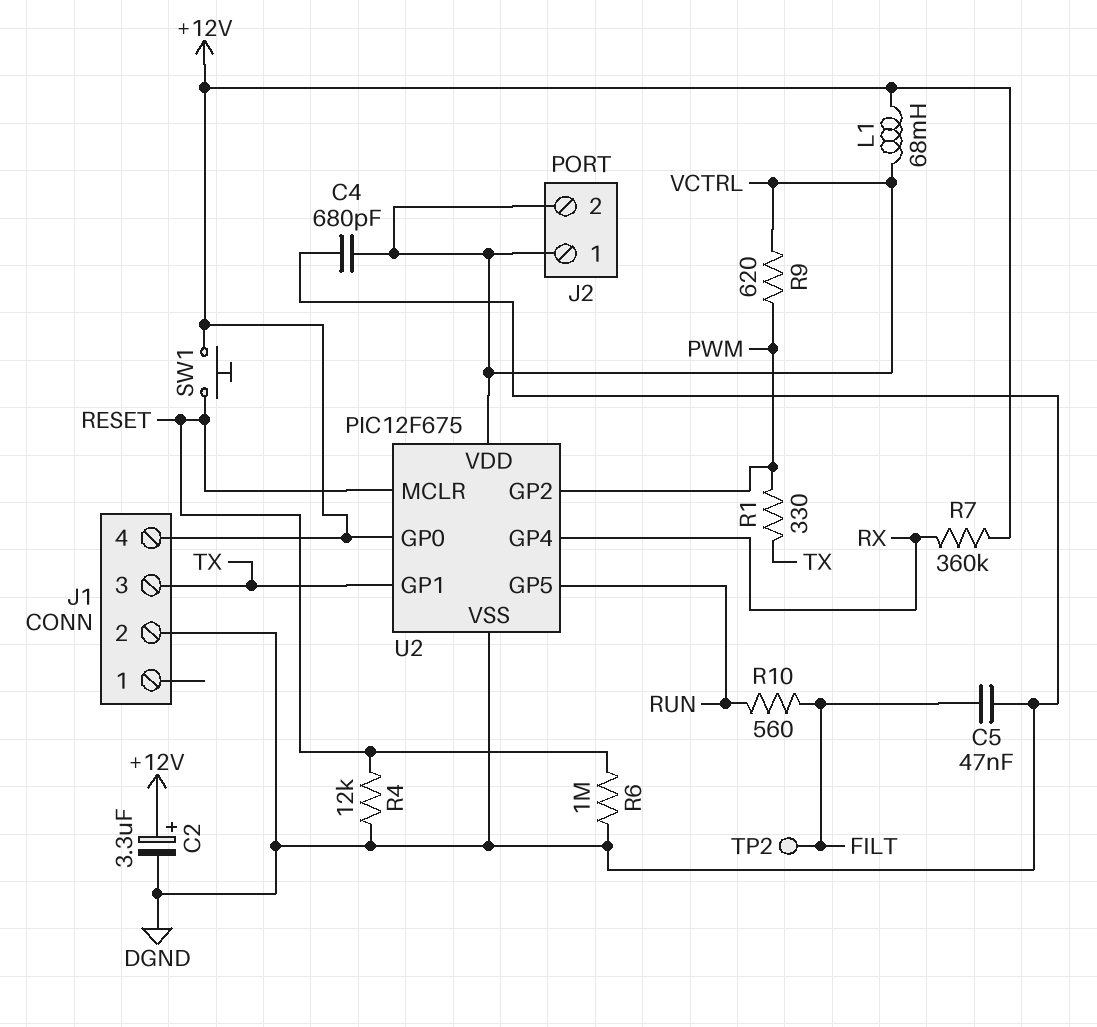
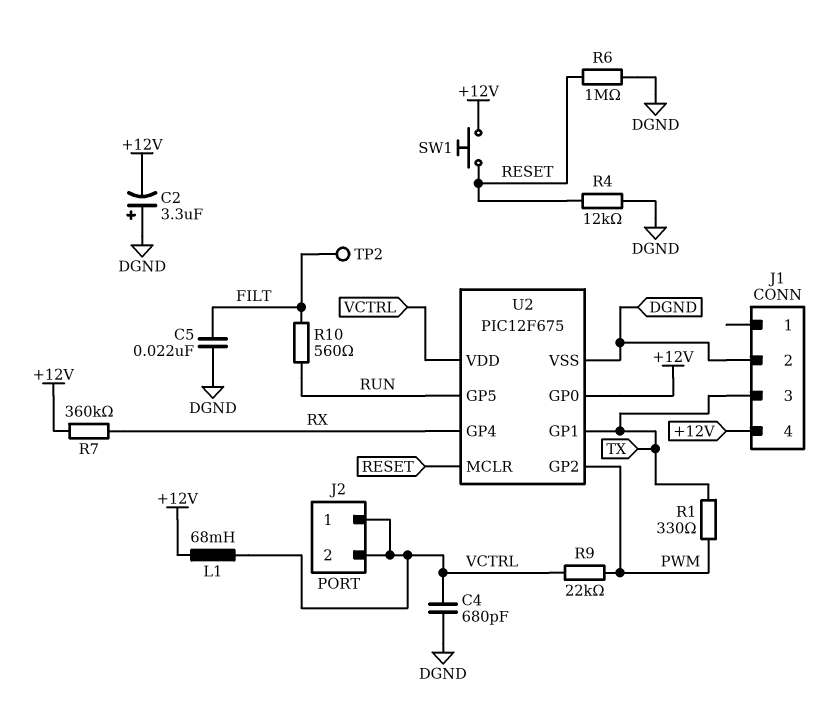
C2: 3.3uF (plus +12V, minus DGND) -> 3.3uF (plus DGND, minus +12V)
C5: 47nF (DGND, FILT) -> 22nF (DGND, FILT)
R9: 620 (PWM, VCTRL) -> 22k (PWM, VCTRL)

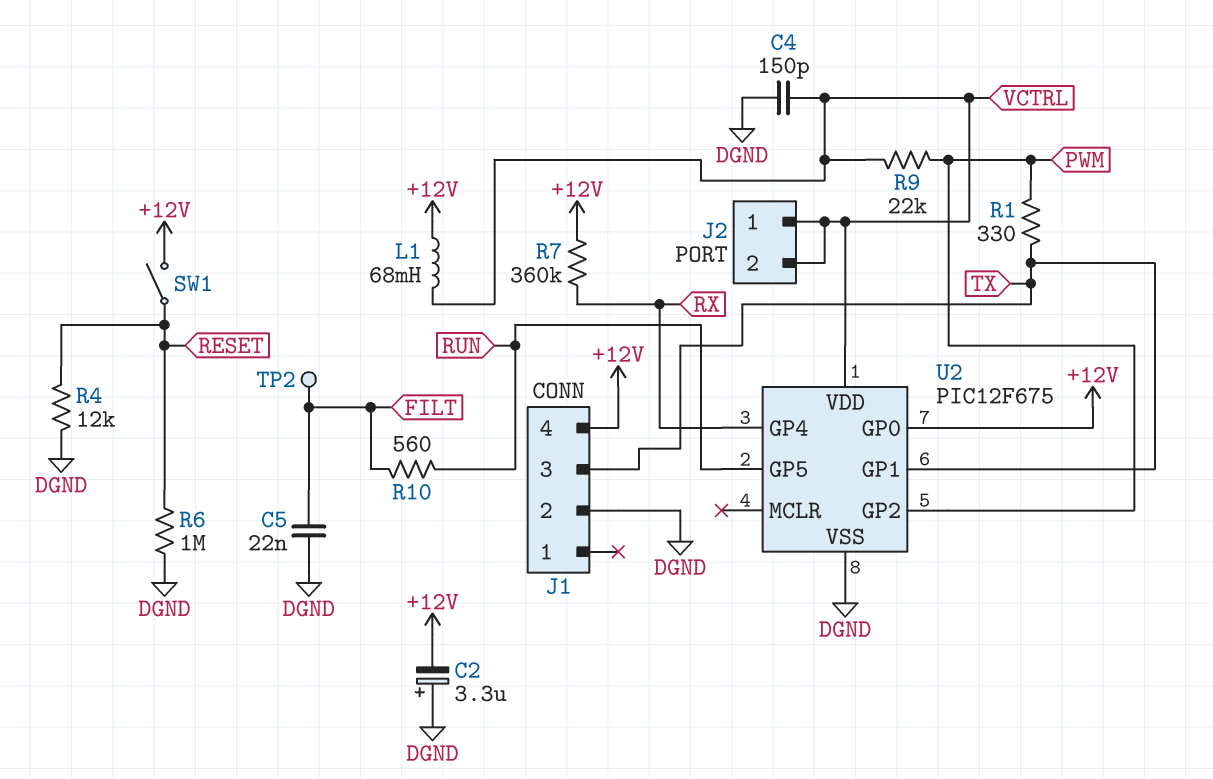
C4: 680pF (DGND, VCTRL) -> 150pF (DGND, VCTRL)
SW1: button (+12V, RESET) -> switch (+12V, RESET)
U2 pin MCLR: RESET -> none

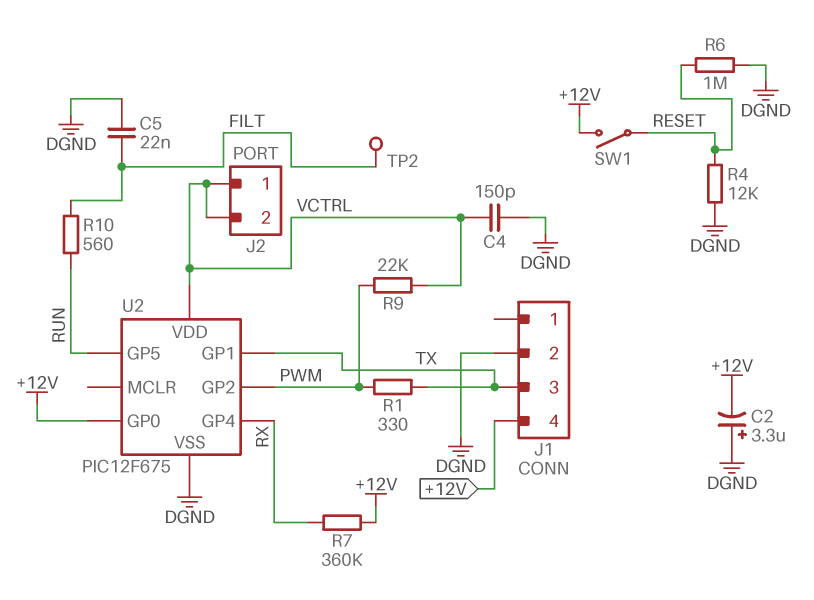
L1: 68mH (+12V, VCTRL) -> none

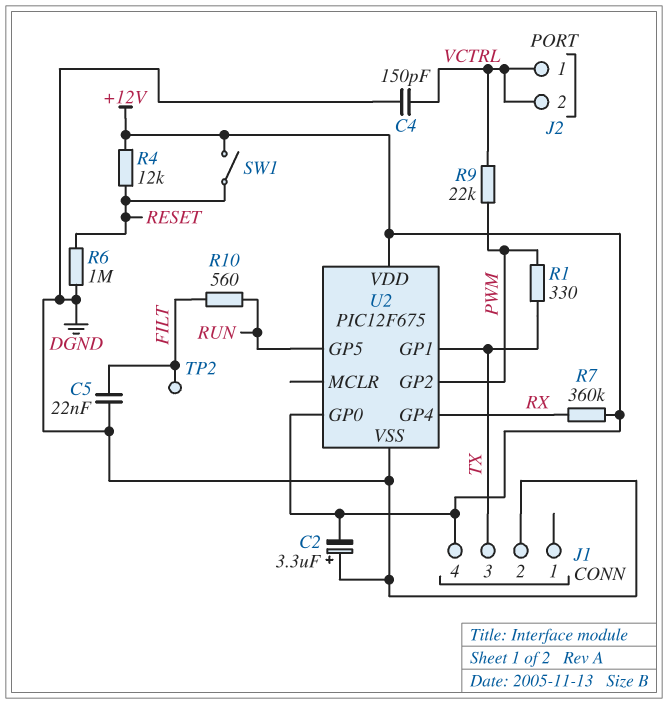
R4: 12k (DGND, RESET) -> 12k (+12V, RESET)
U2 pin VDD: VCTRL -> +12V

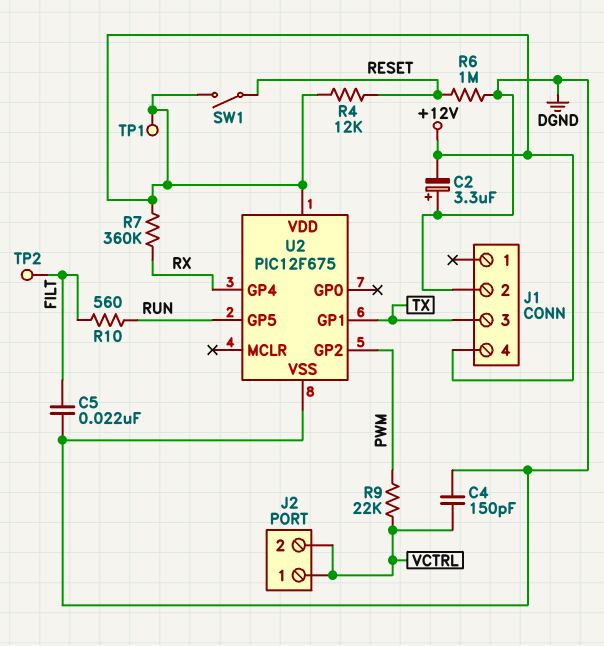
R1: 330 (PWM, TX) -> none
TP1: none -> test point (+12V)
U2 pin GP0: +12V -> none

